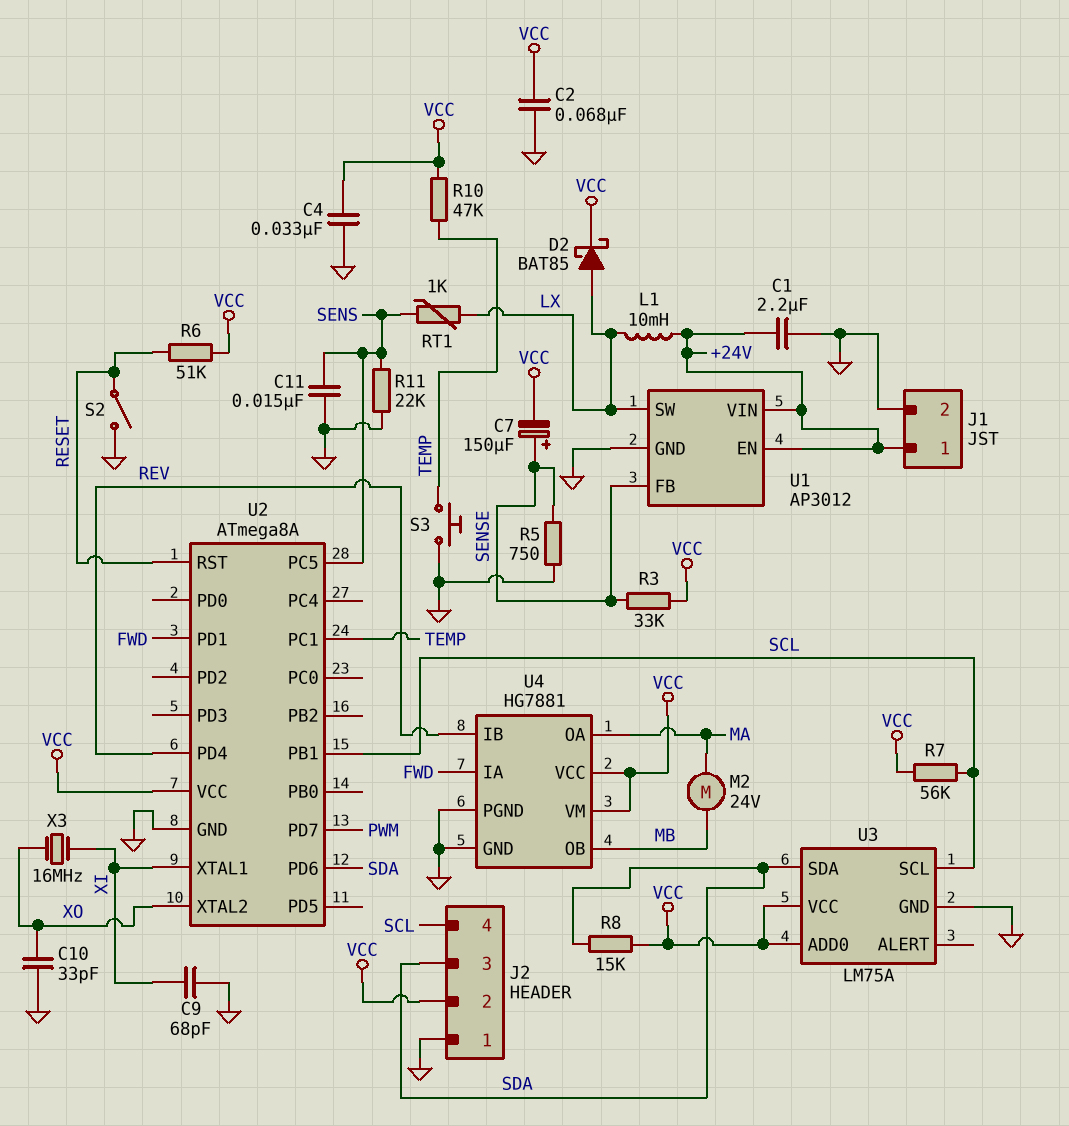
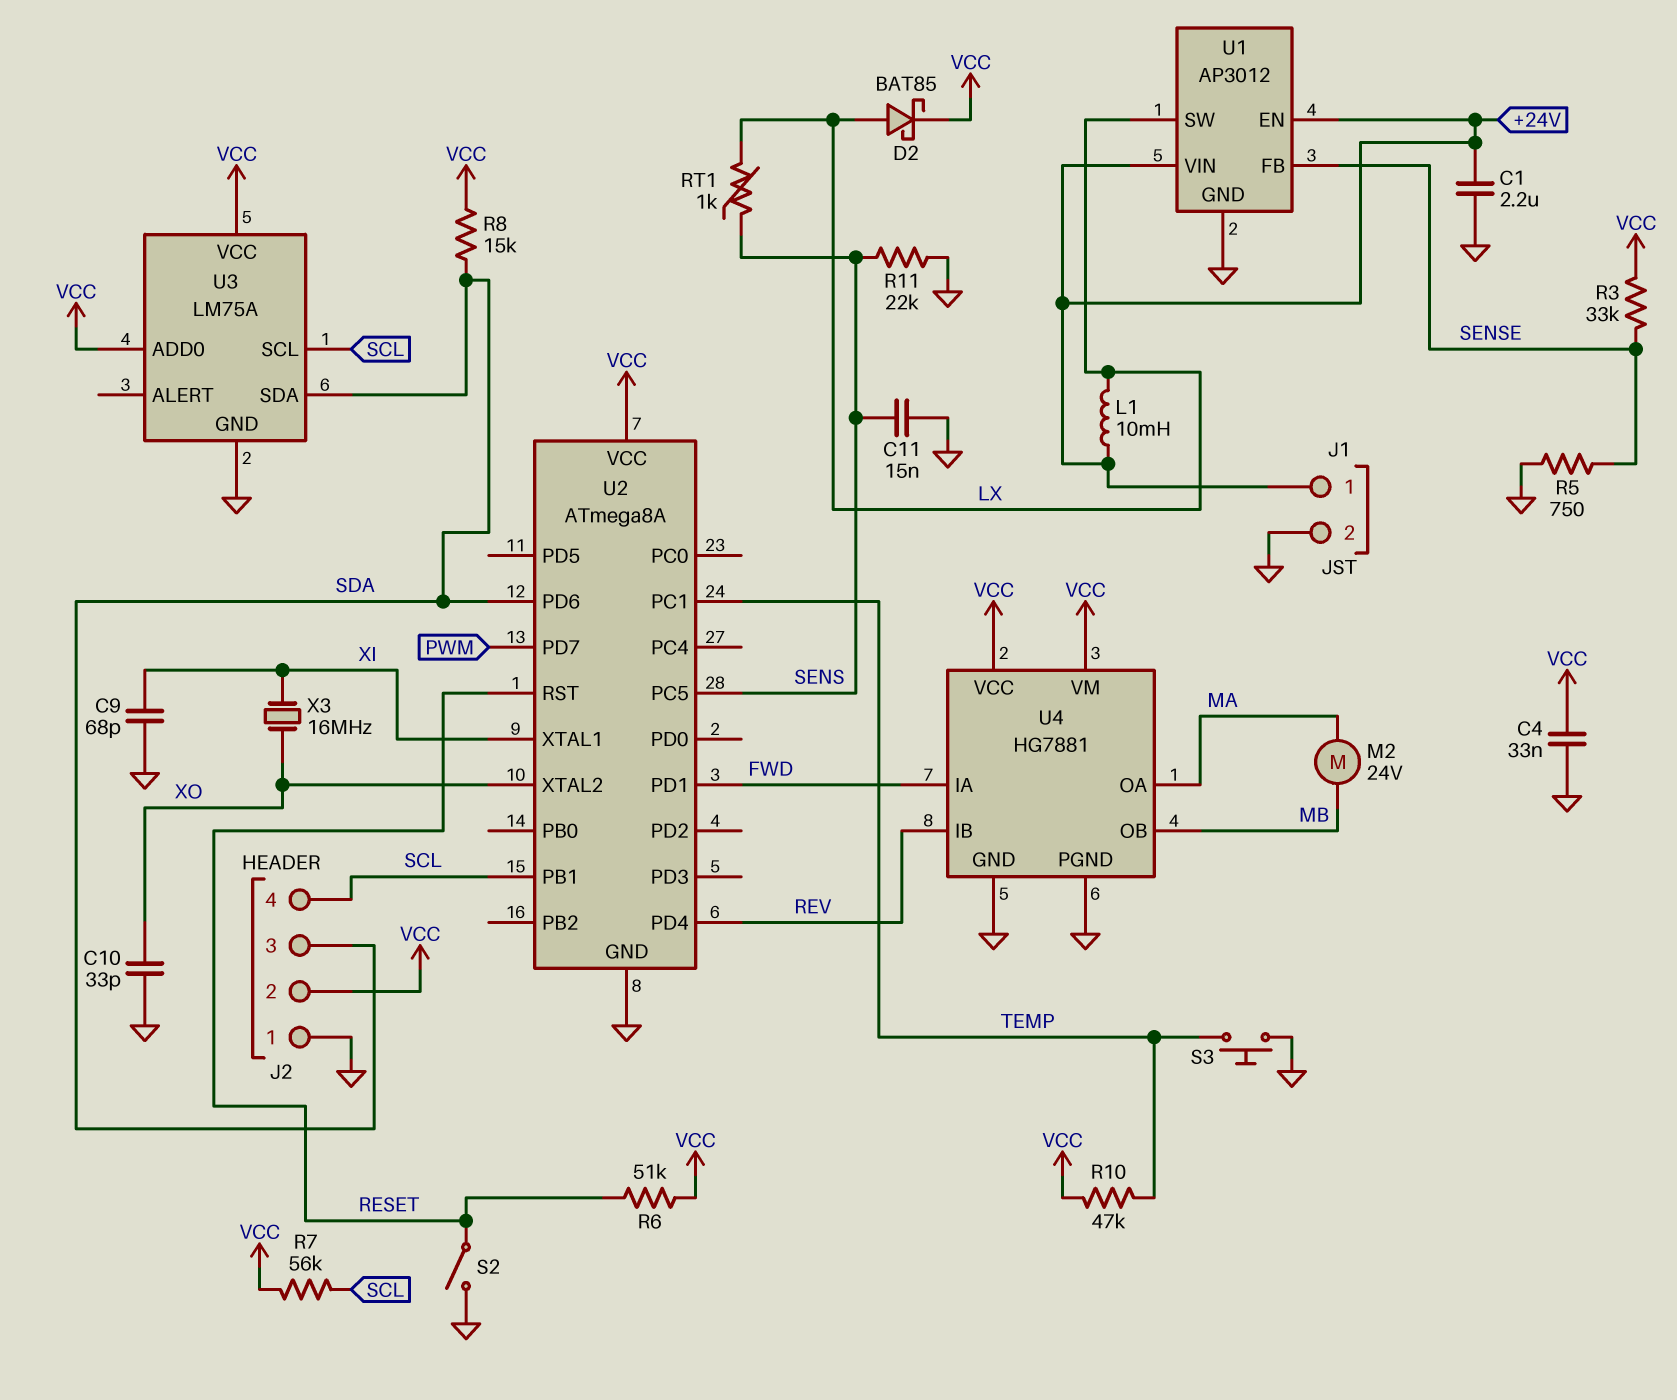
C2: 68nF (GND, VCC) -> none
C7: 150uF (plus SENSE, minus VCC) -> none

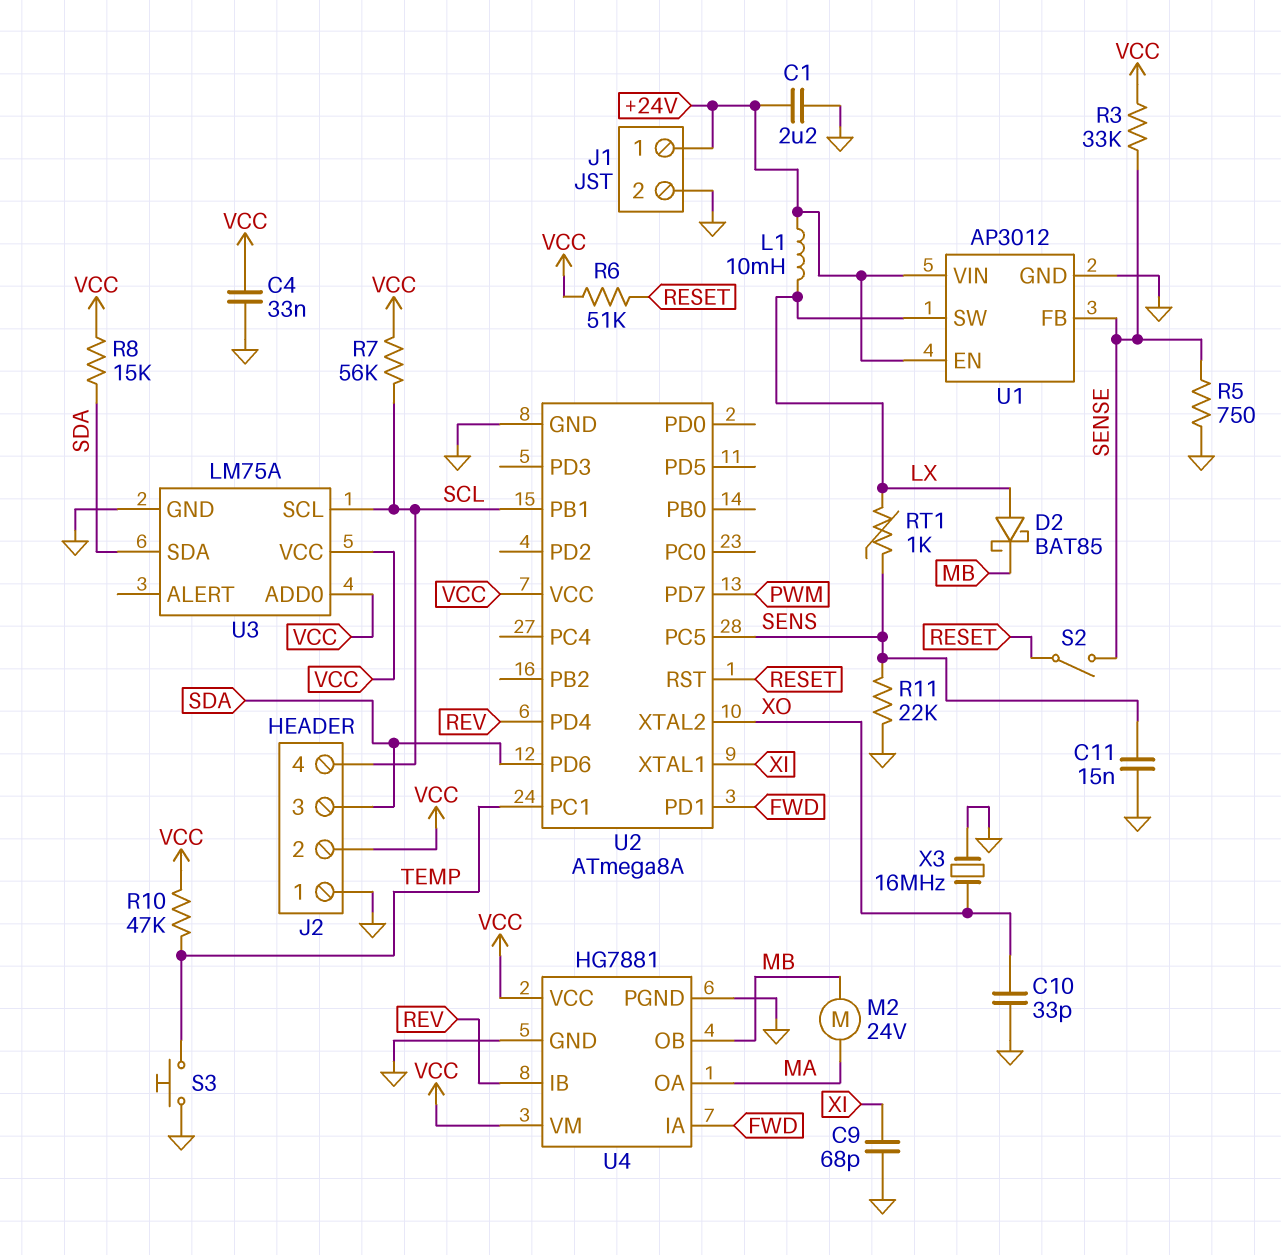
D2: schottky BAT85 (A LX, K VCC) -> schottky BAT85 (A LX, K MB)
S2: switch (GND, RESET) -> switch (RESET, SENSE)
X3: 16MHz (XI, XO) -> 16MHz (GND, XO)

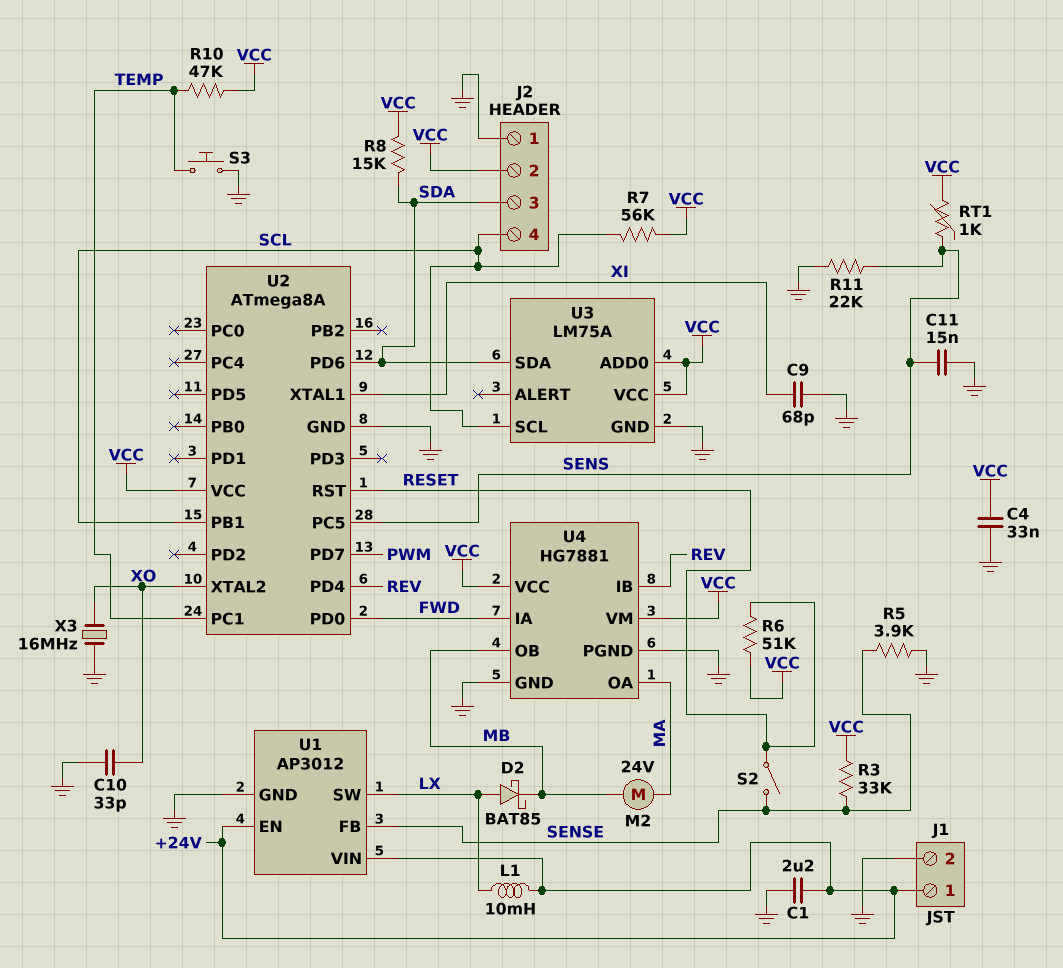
R5: 750 (GND, SENSE) -> 3.9k (GND, SENSE)
RT1: 1k (LX, SENS) -> 1k (SENS, VCC)
U2 pin PD0: none -> FWD
U2 pin PD1: FWD -> none

